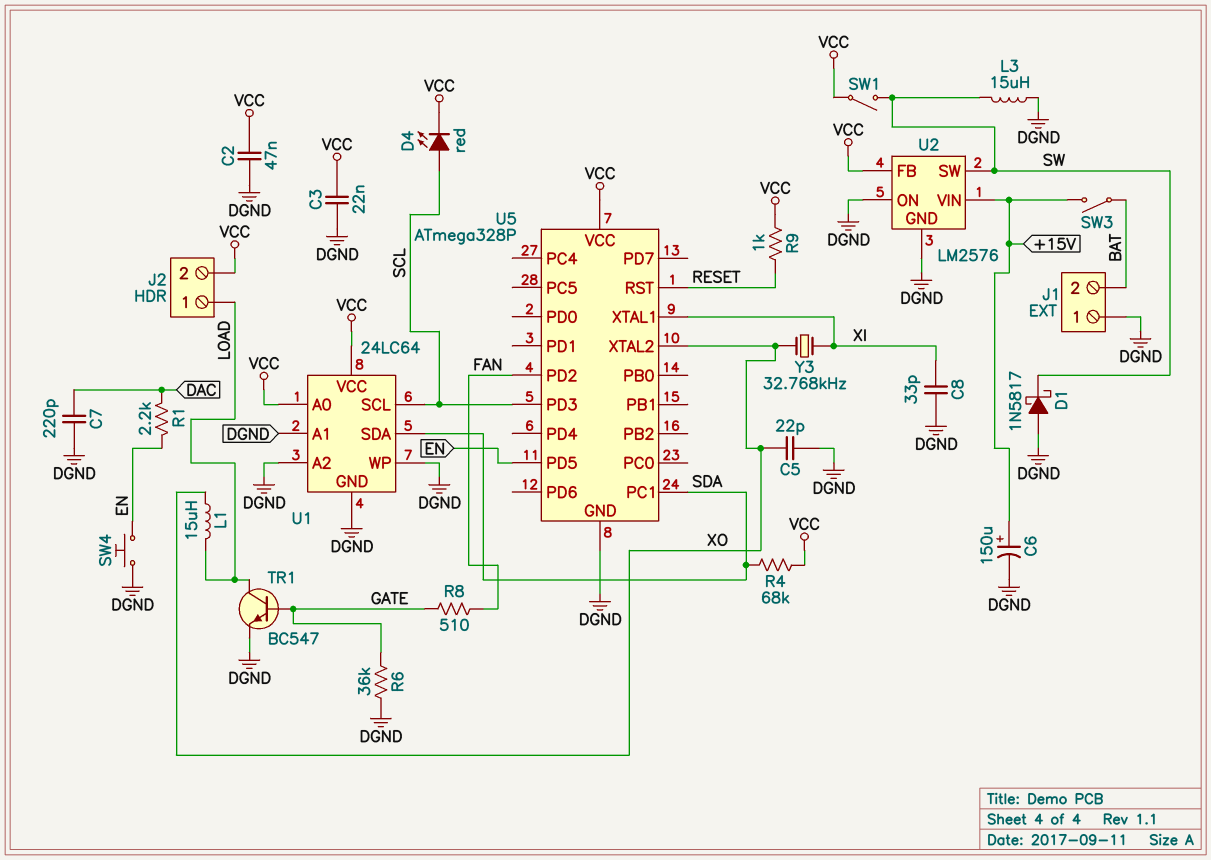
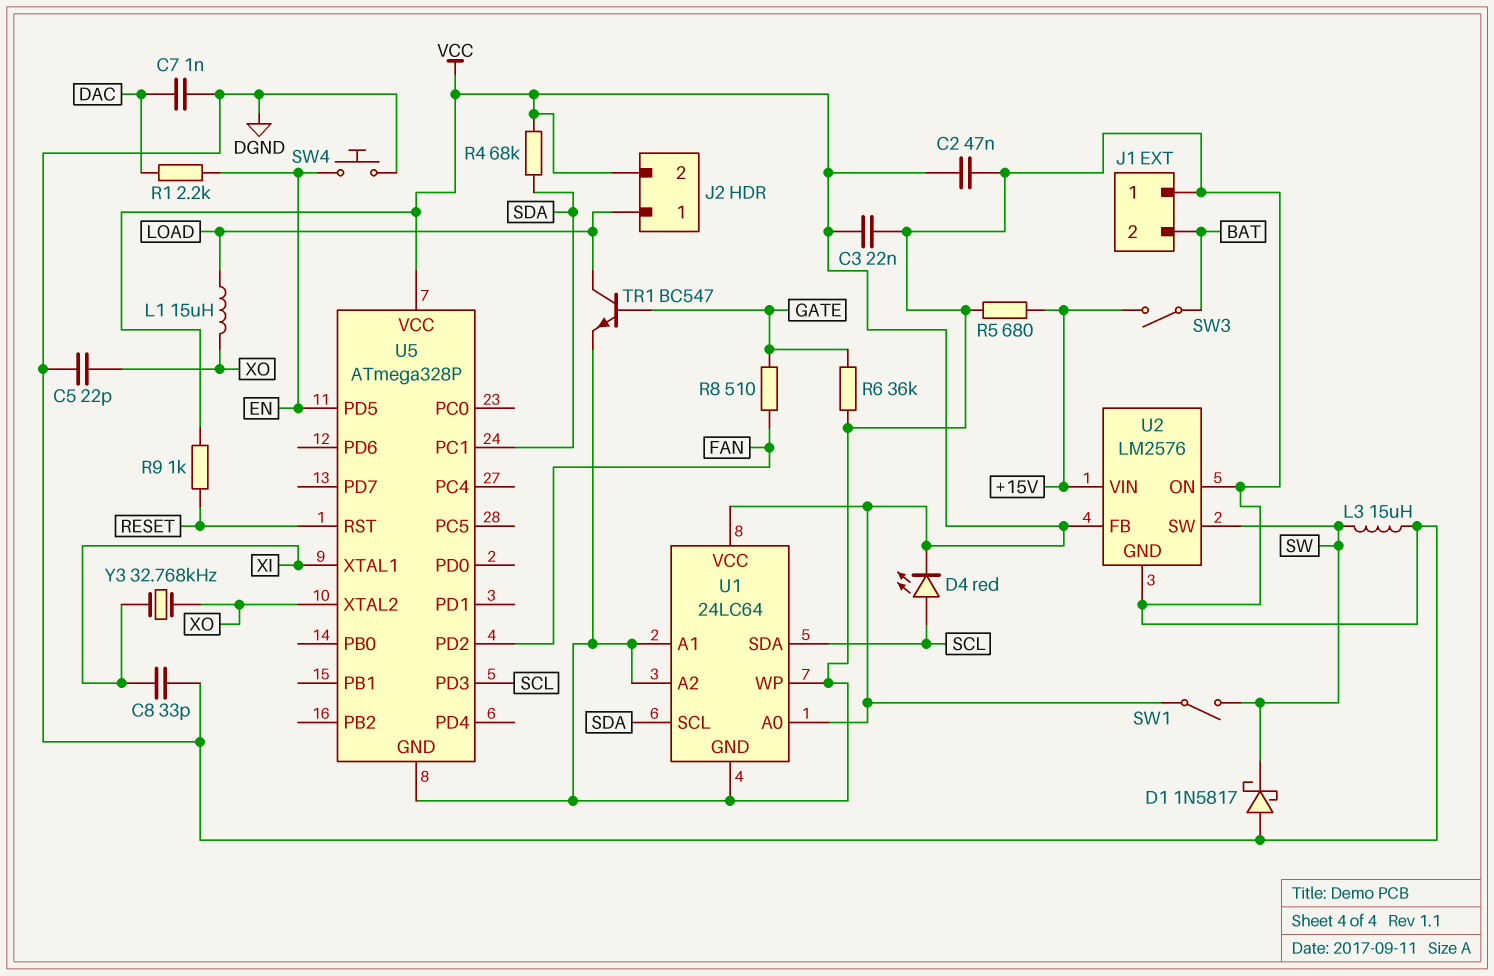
C6: 150uF (plus +15V, minus DGND) -> none
C7: 220pF (DAC, DGND) -> 1nF (DAC, DGND)
R5: none -> 680 (+15V, DGND)
U1 pin SCL: SCL -> SDA
U1 pin SDA: SDA -> SCL

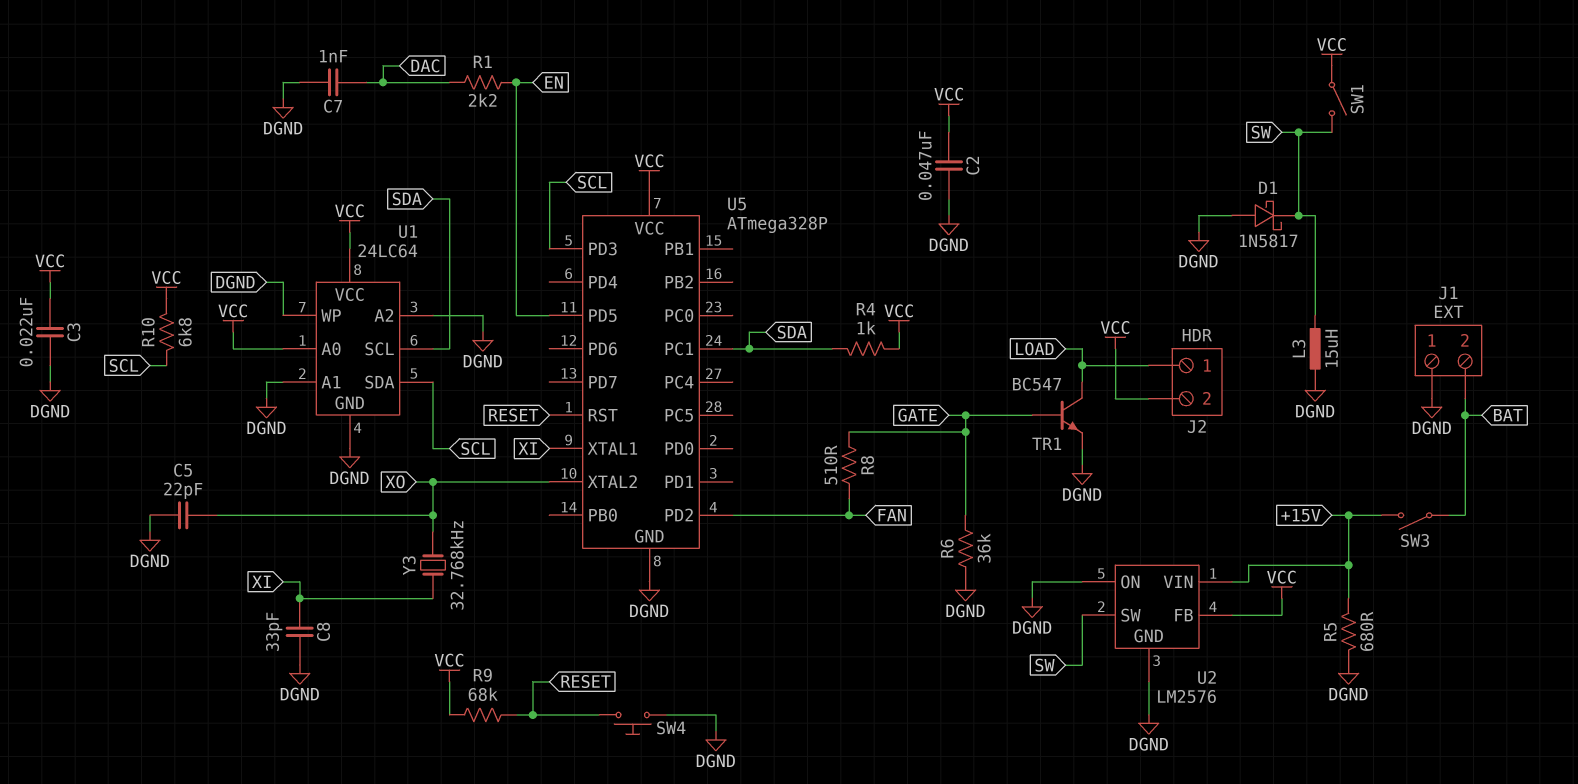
D4: LED red (A SCL, K VCC) -> none
L1: 15uH (LOAD, XO) -> none
R4: 68k (SDA, VCC) -> 1k (SDA, VCC)
R9: 1k (RESET, VCC) -> 68k (RESET, VCC)
R10: none -> 6.8k (SCL, VCC)
SW4: button (DGND, EN) -> button (DGND, RESET)

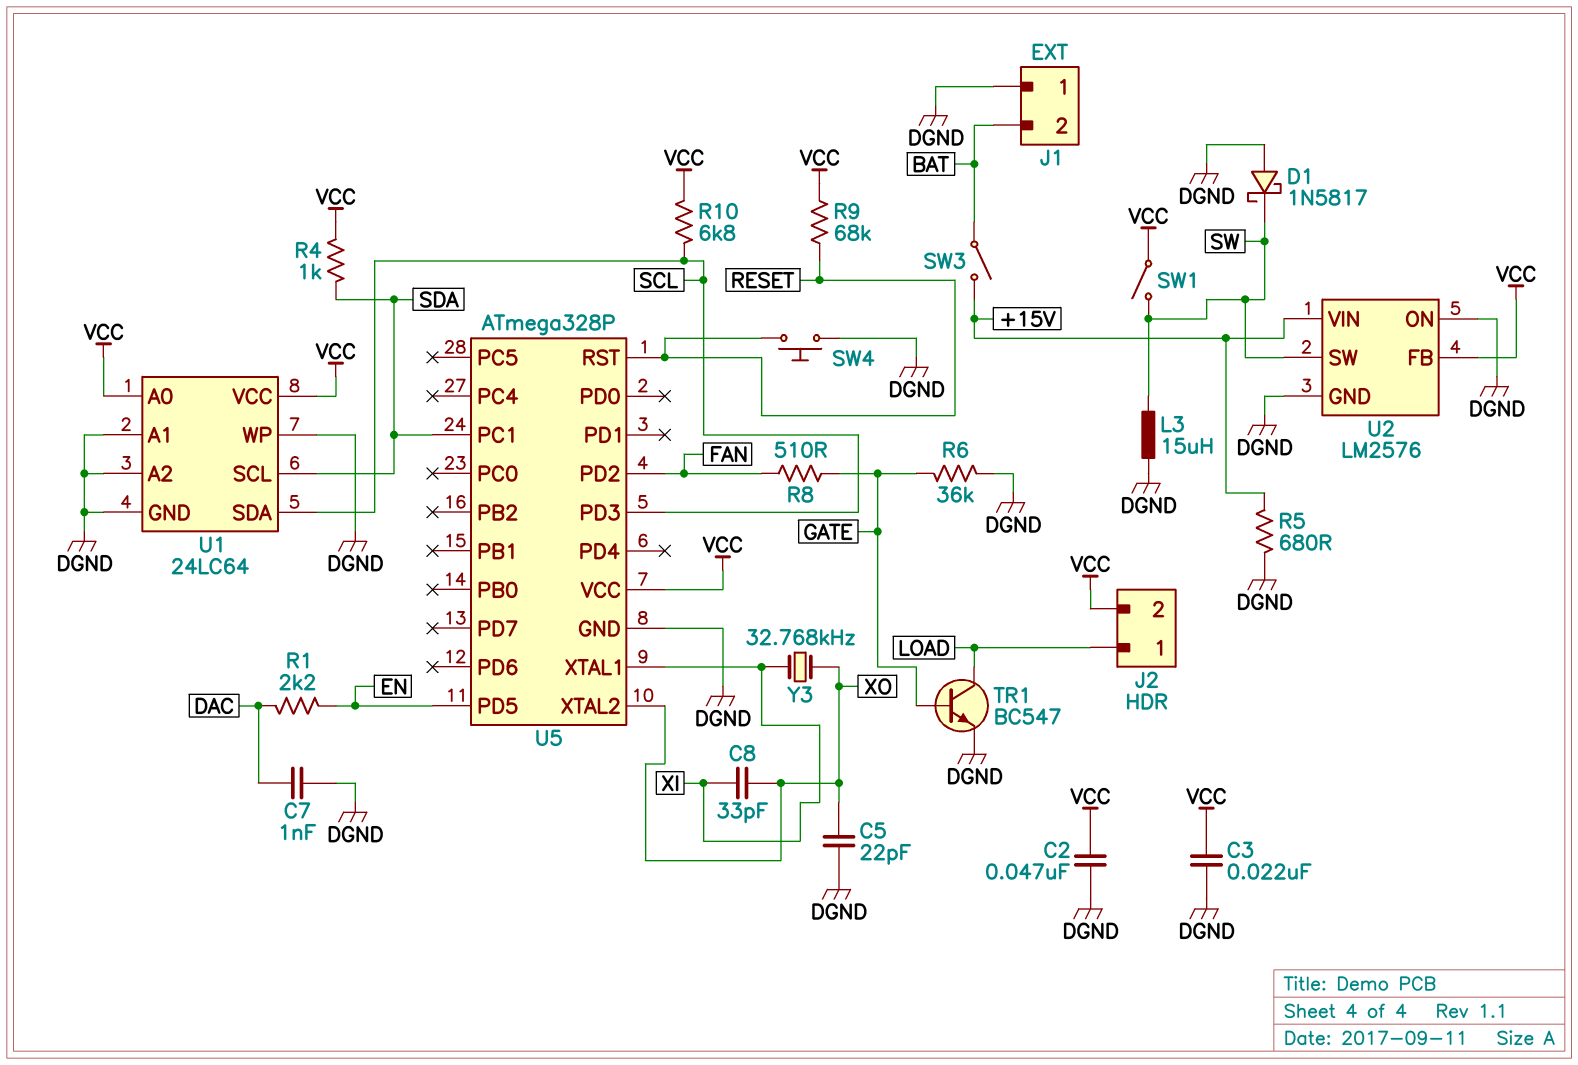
C8: 33pF (DGND, XI) -> 33pF (XI, XO)

